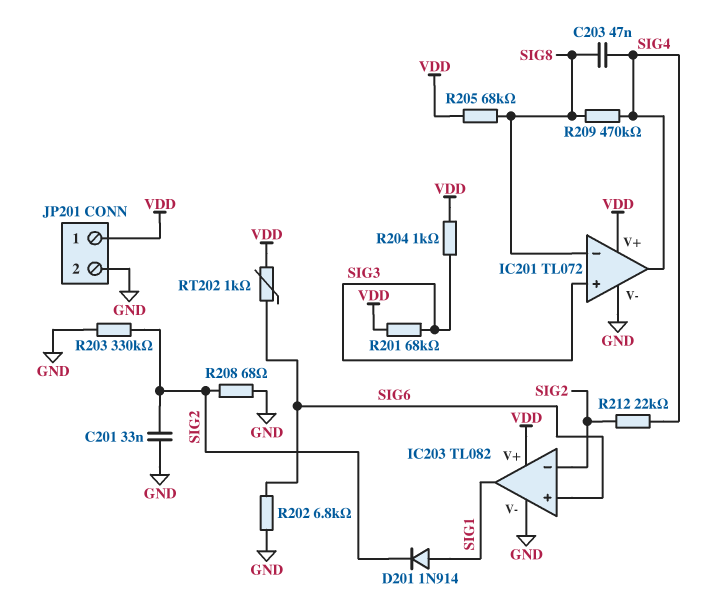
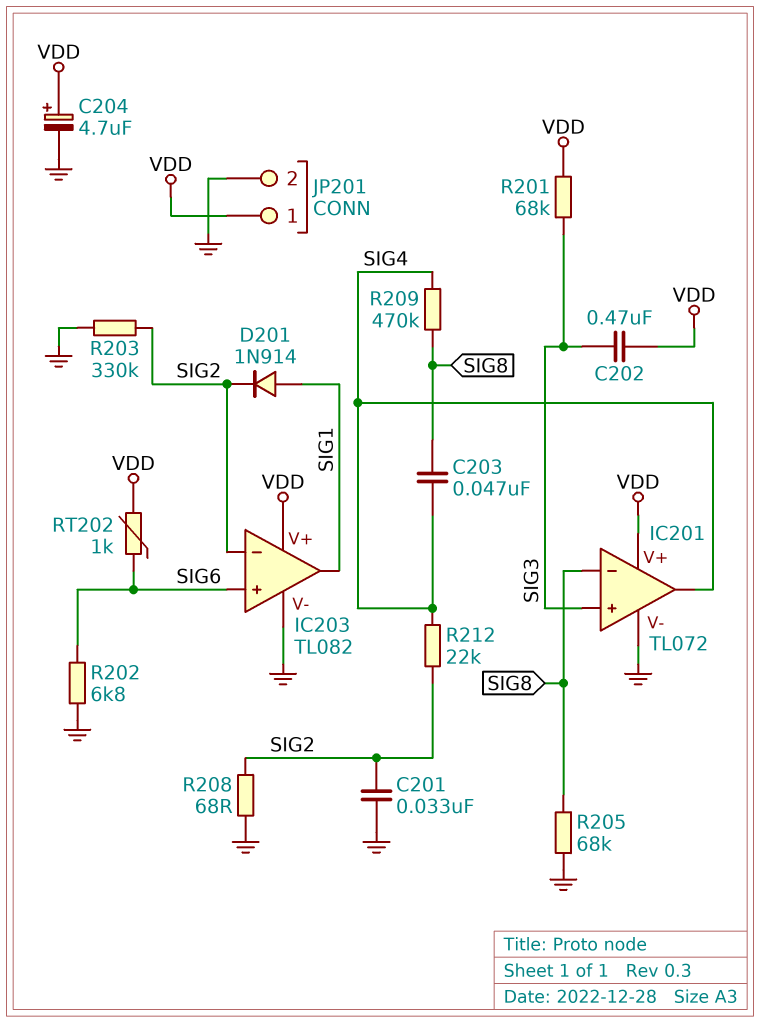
C202: none -> 470nF (SIG3, VDD)
C204: none -> 4.7uF (plus VDD, minus GND)
R204: 1k (SIG3, VDD) -> none
R205: 68k (SIG8, VDD) -> 68k (GND, SIG8)

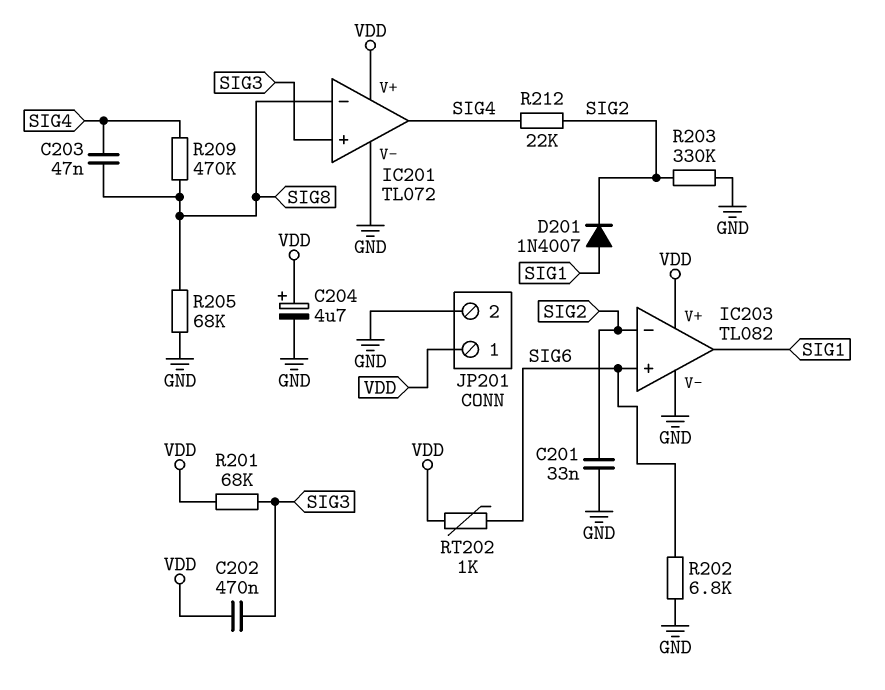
D201: diode 1N914 (A SIG1, K SIG2) -> diode 1N4007 (A SIG1, K SIG2)
R208: 68 (GND, SIG2) -> none

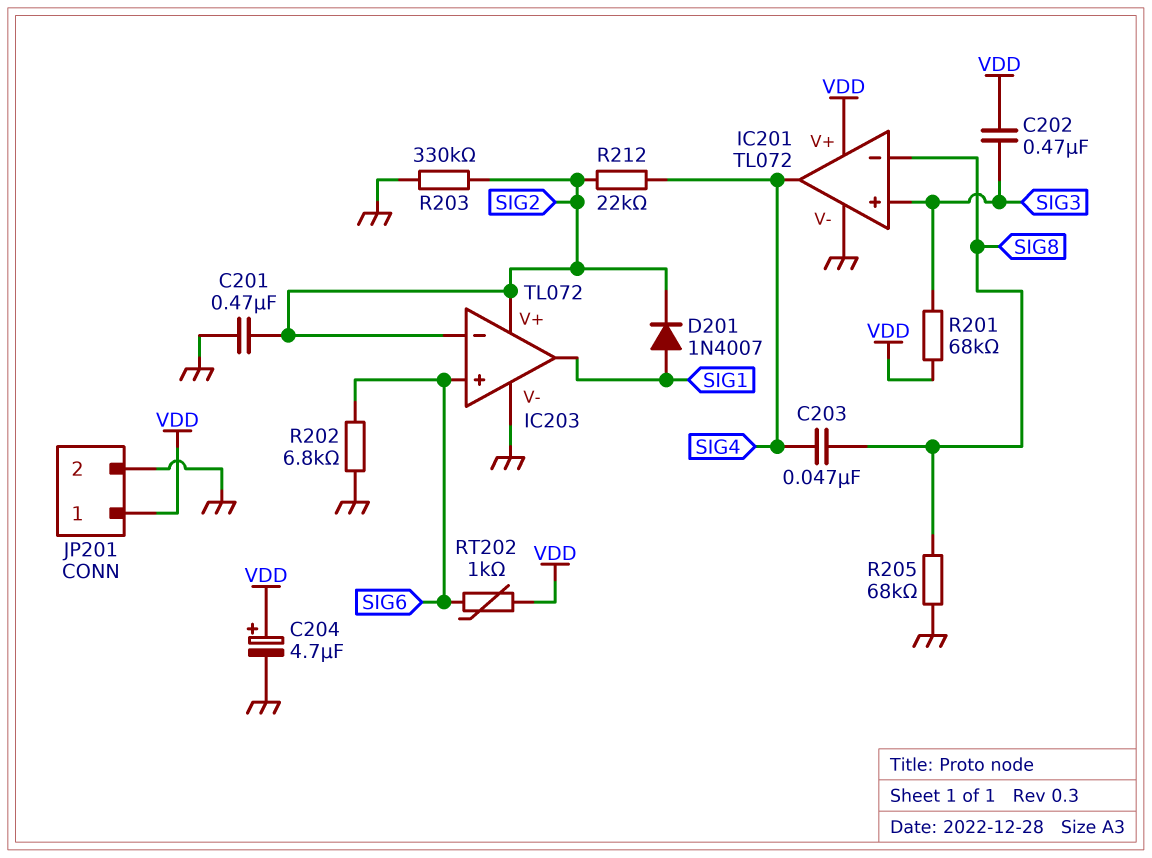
C201: 33nF (GND, SIG2) -> 470nF (GND, SIG2)
IC203: TL082 -> TL072
IC203 pin V+: VDD -> SIG2
R209: 470k (SIG4, SIG8) -> none

